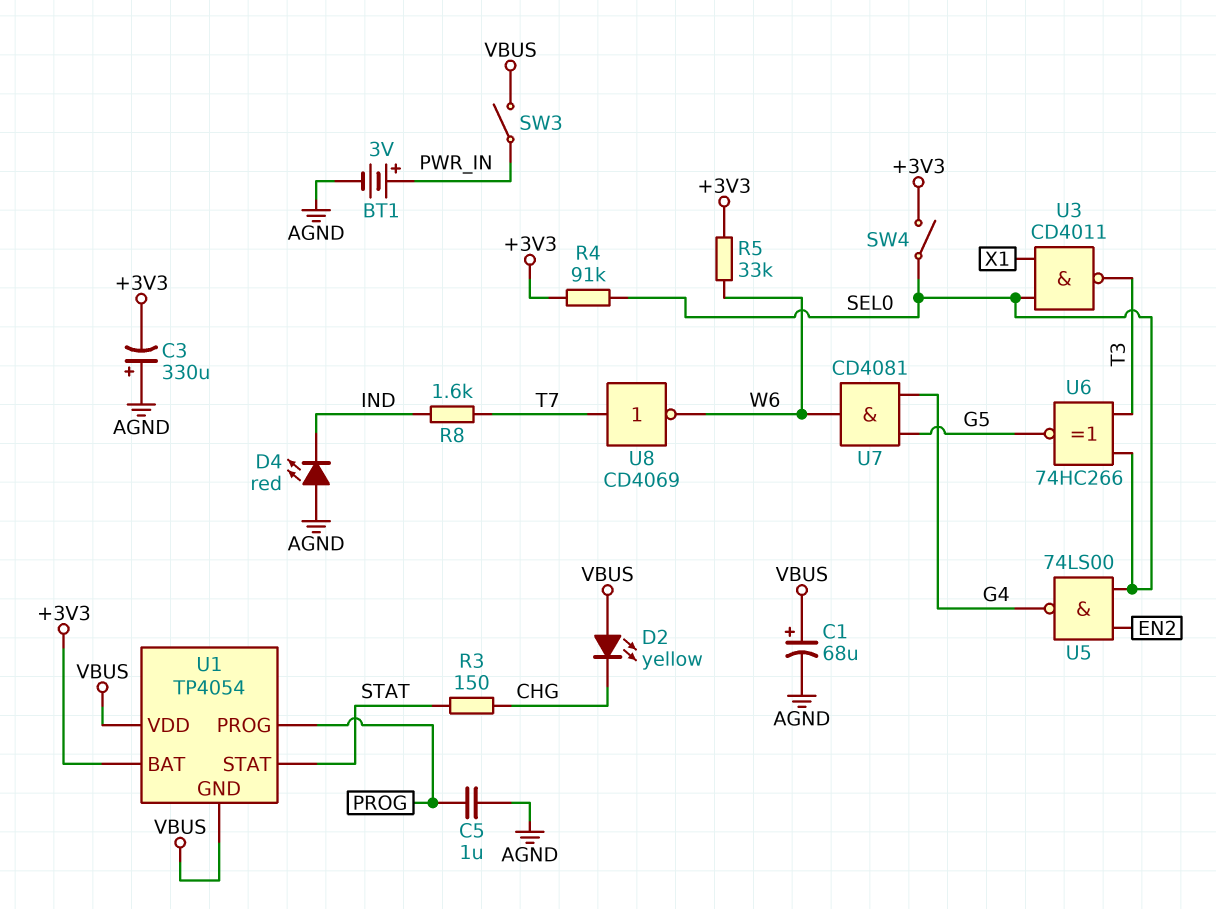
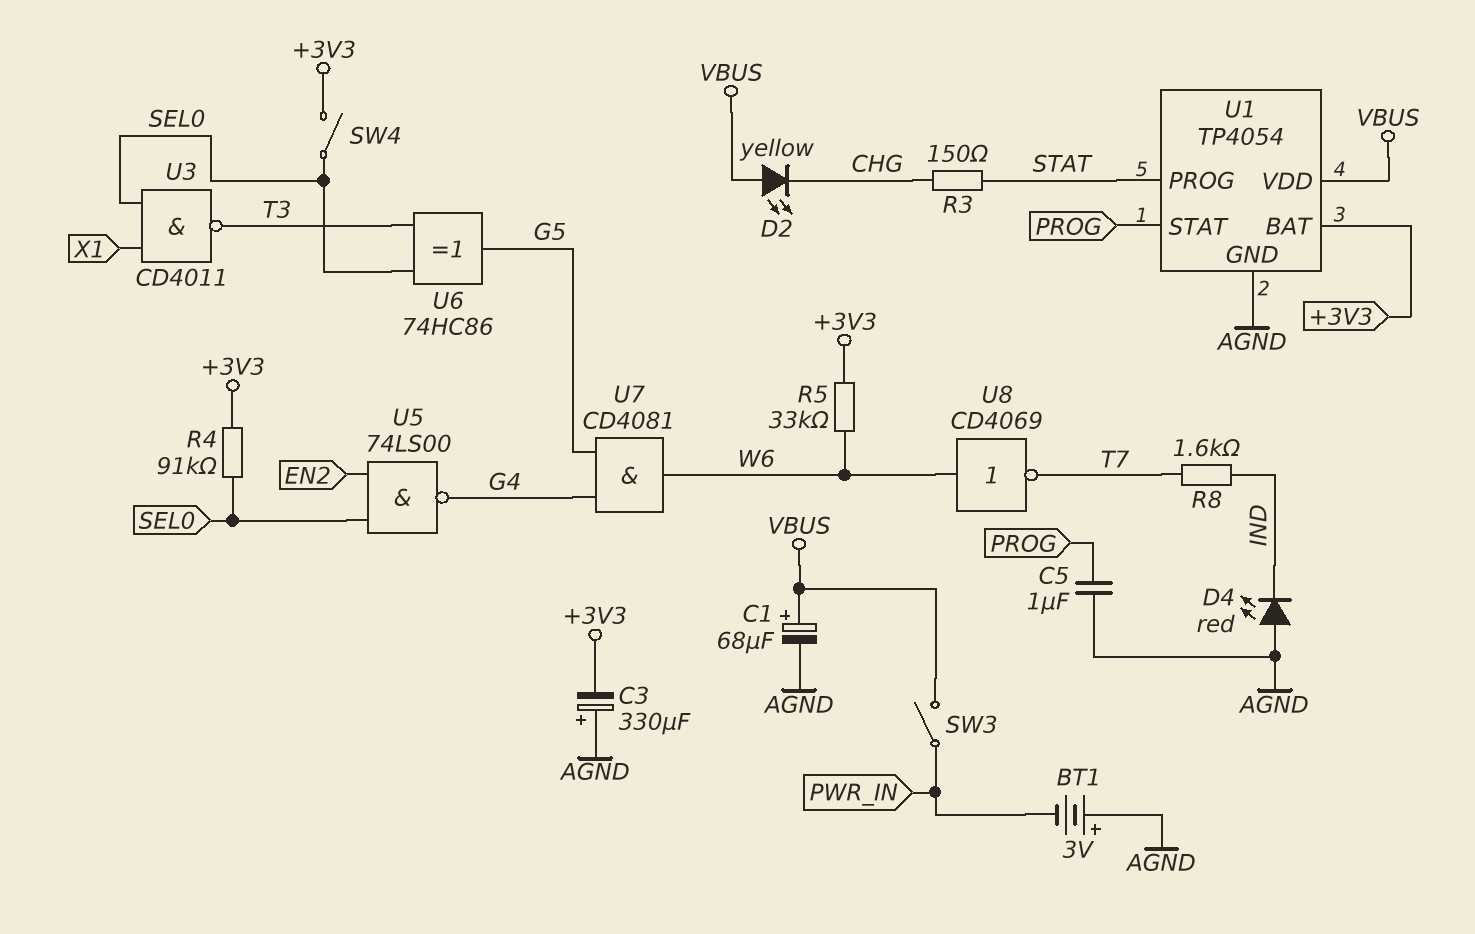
BT1: 3V (plus PWR_IN, minus AGND) -> 3V (plus AGND, minus PWR_IN)
U1 pin GND: VBUS -> AGND
U1 pin PROG: PROG -> STAT
U1 pin STAT: STAT -> PROG
U6: XNOR 74HC266 (in SEL0, in T3, out G5) -> XOR 74HC86 (in SEL0, in T3, out G5)
U8: NOT CD4069 (in T7, out W6) -> NOT CD4069 (in W6, out T7)

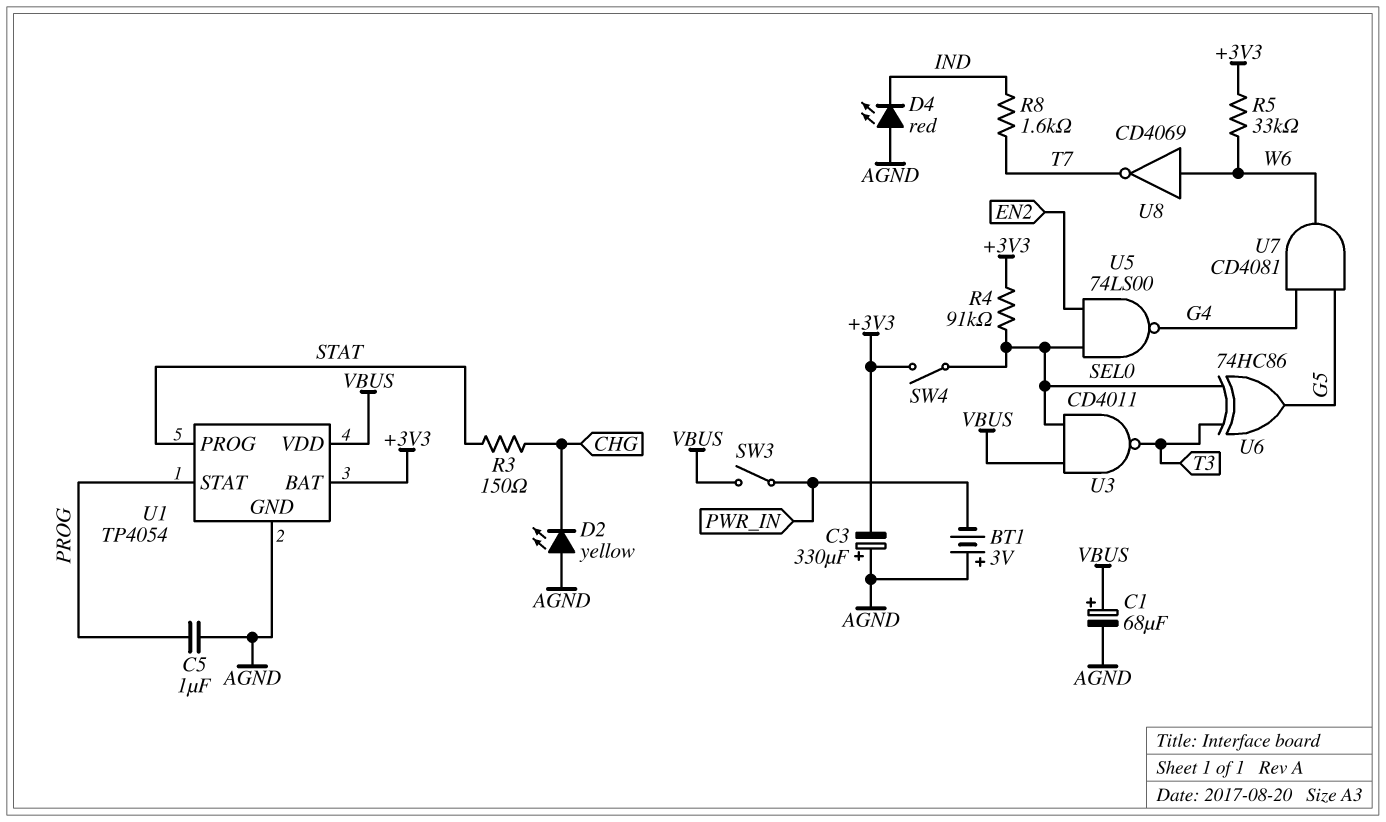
D2: LED yellow (A VBUS, K CHG) -> LED yellow (A AGND, K CHG)
U3: NAND CD4011 (in SEL0, in X1, out T3) -> NAND CD4011 (in SEL0, in VBUS, out T3)

